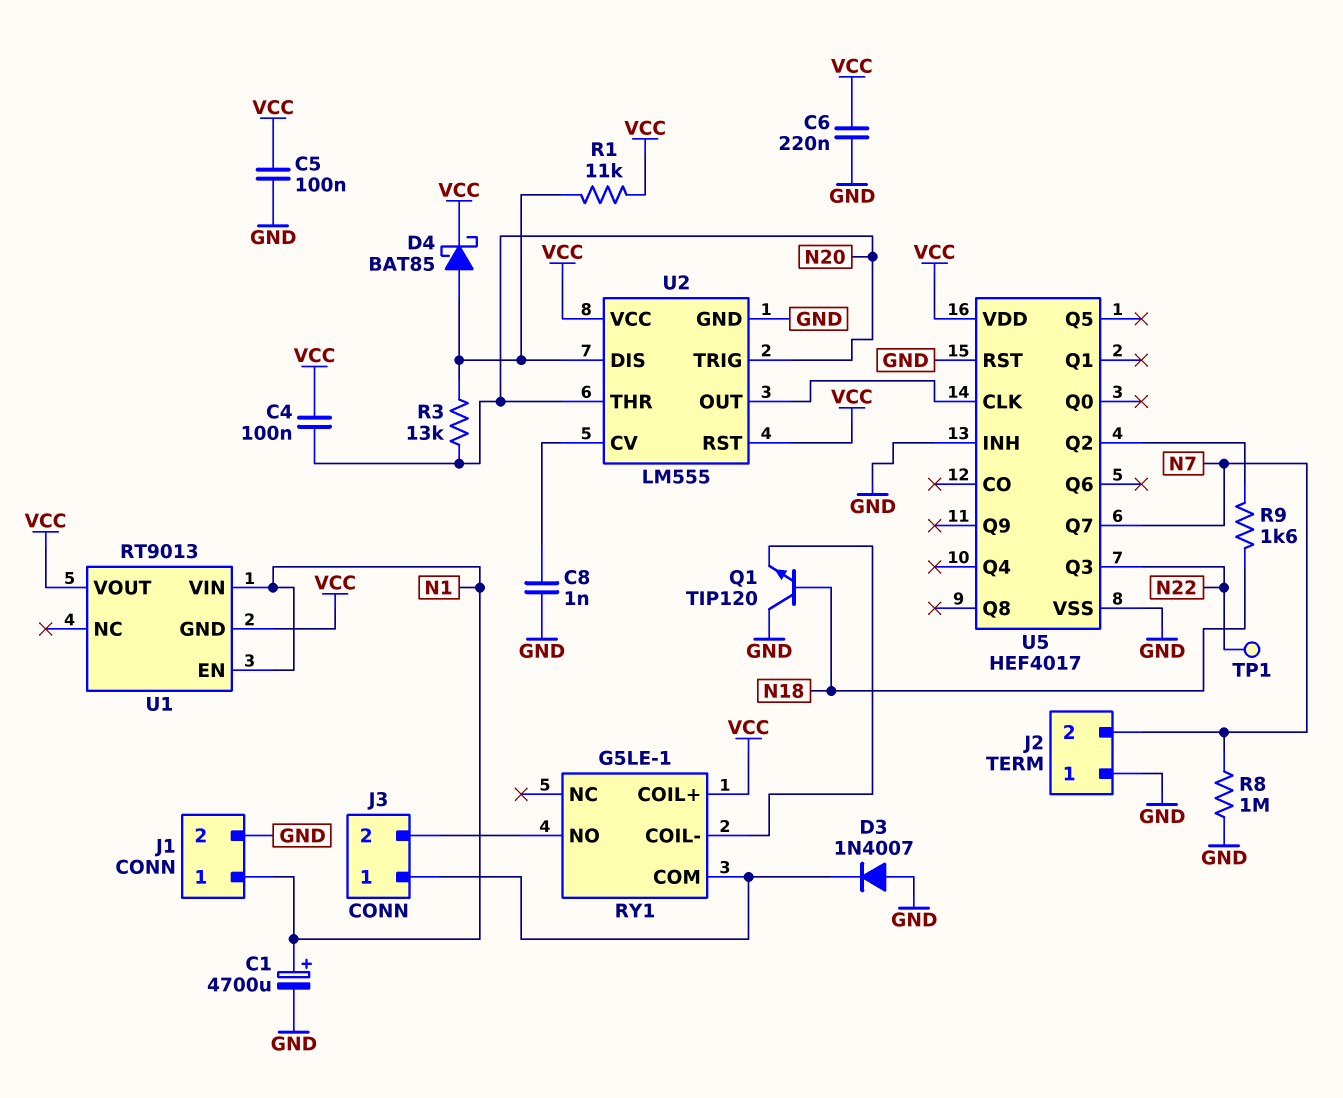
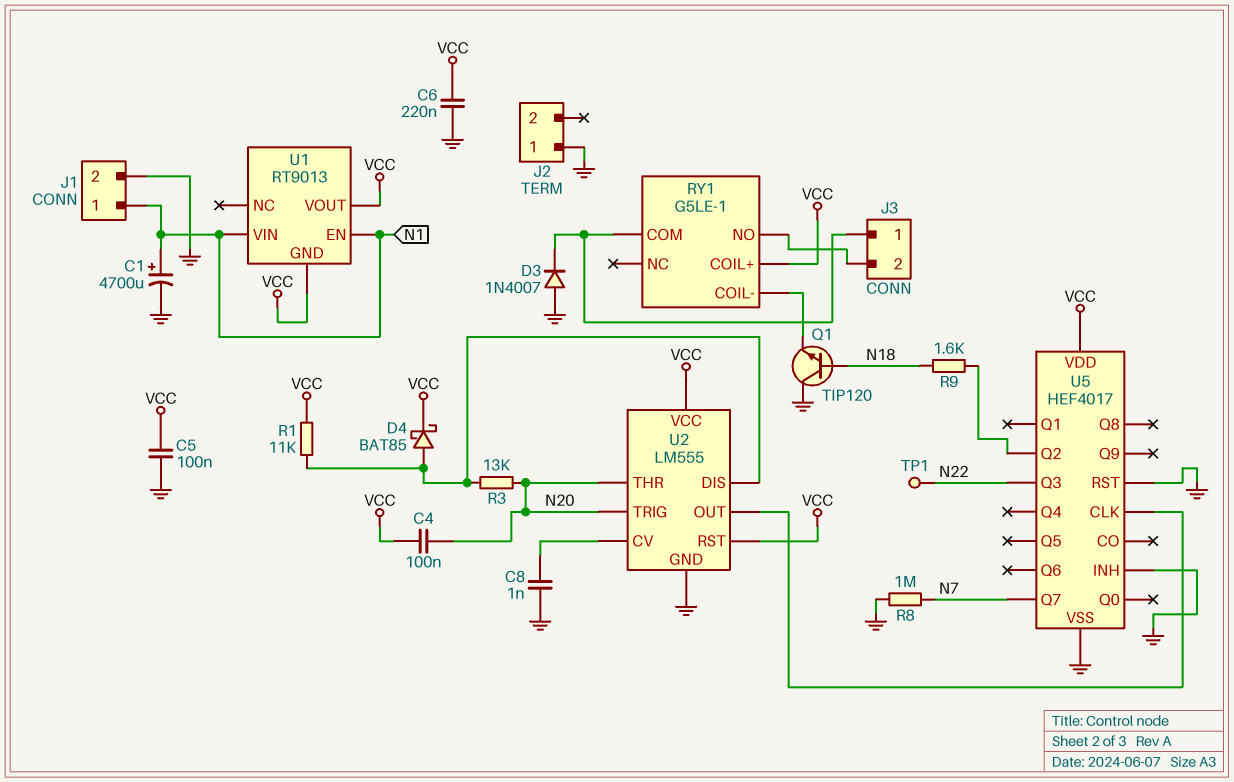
J2 pin 2: N7 -> none

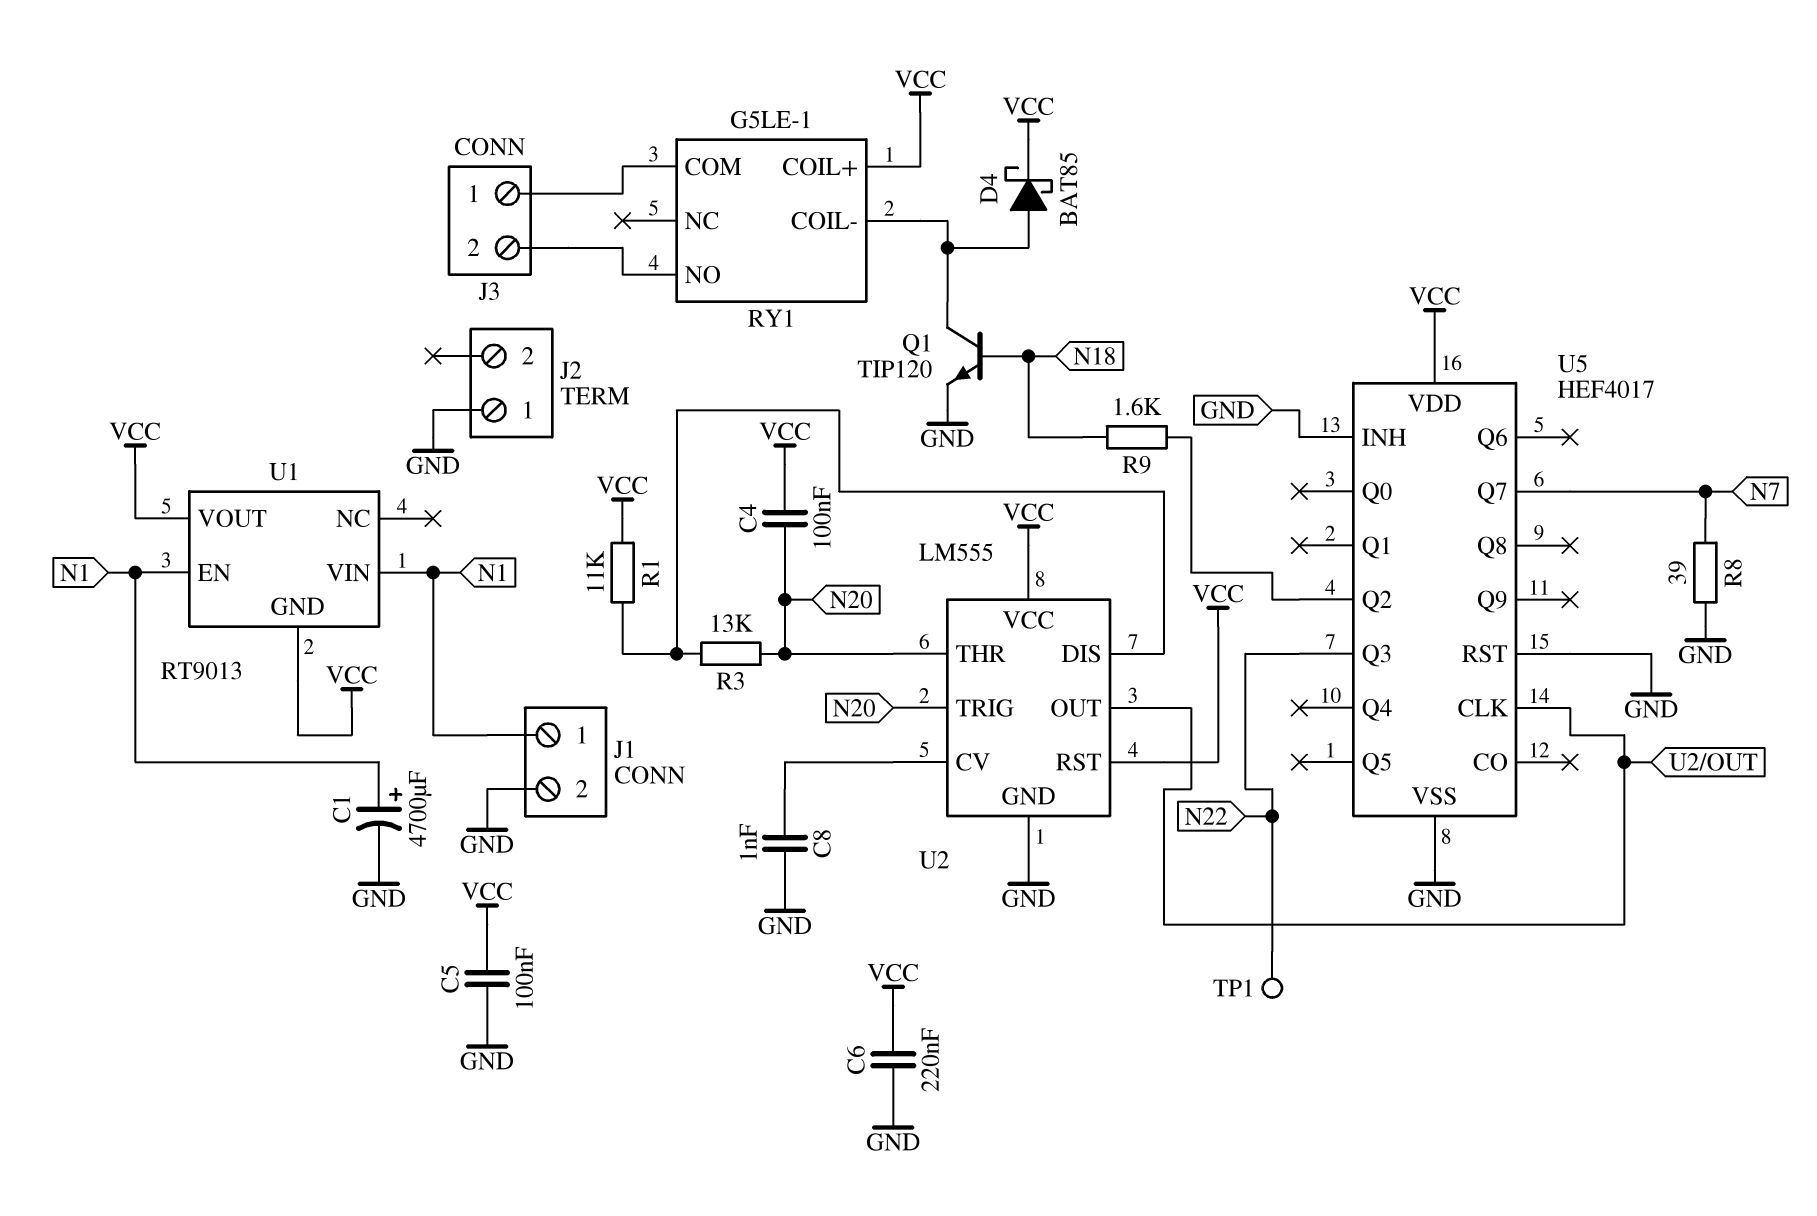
D3: diode 1N4007 (A GND, K J3/1) -> none
D4: schottky BAT85 (A U2/DIS, K VCC) -> schottky BAT85 (A RY1/COIL-, K VCC)
Q1: NPN TIP120 (B N18, C GND, E RY1/COIL-) -> NPN TIP120 (B N18, C RY1/COIL-, E GND)
R8: 1M (GND, N7) -> 39 (GND, N7)

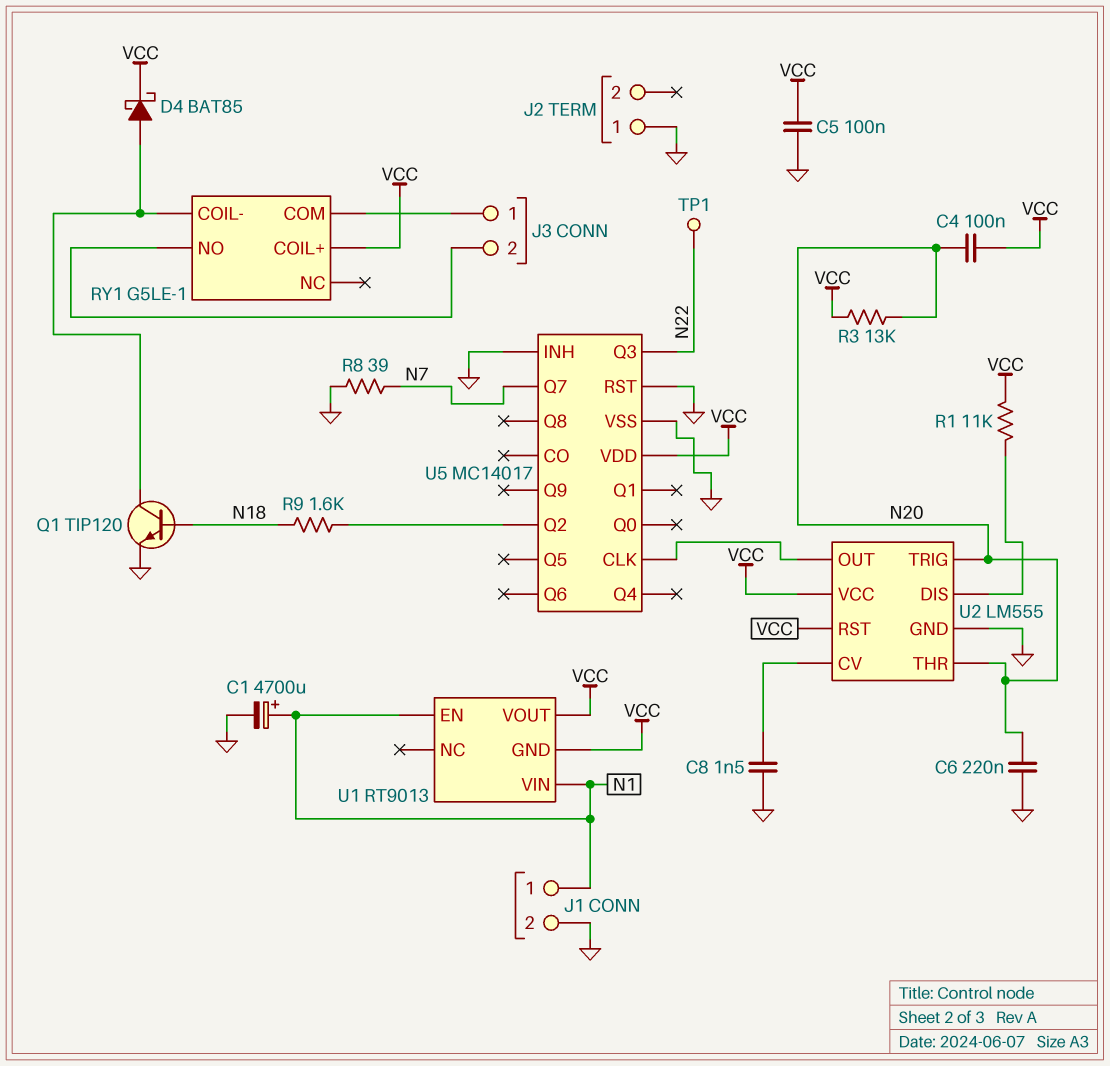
C6: 220nF (GND, VCC) -> 220nF (GND, N20)
C8: 1nF (GND, U2/CV) -> 1.5nF (GND, U2/CV)
R3: 13k (N20, U2/DIS) -> 13k (N20, VCC)
U5: HEF4017 -> MC14017

